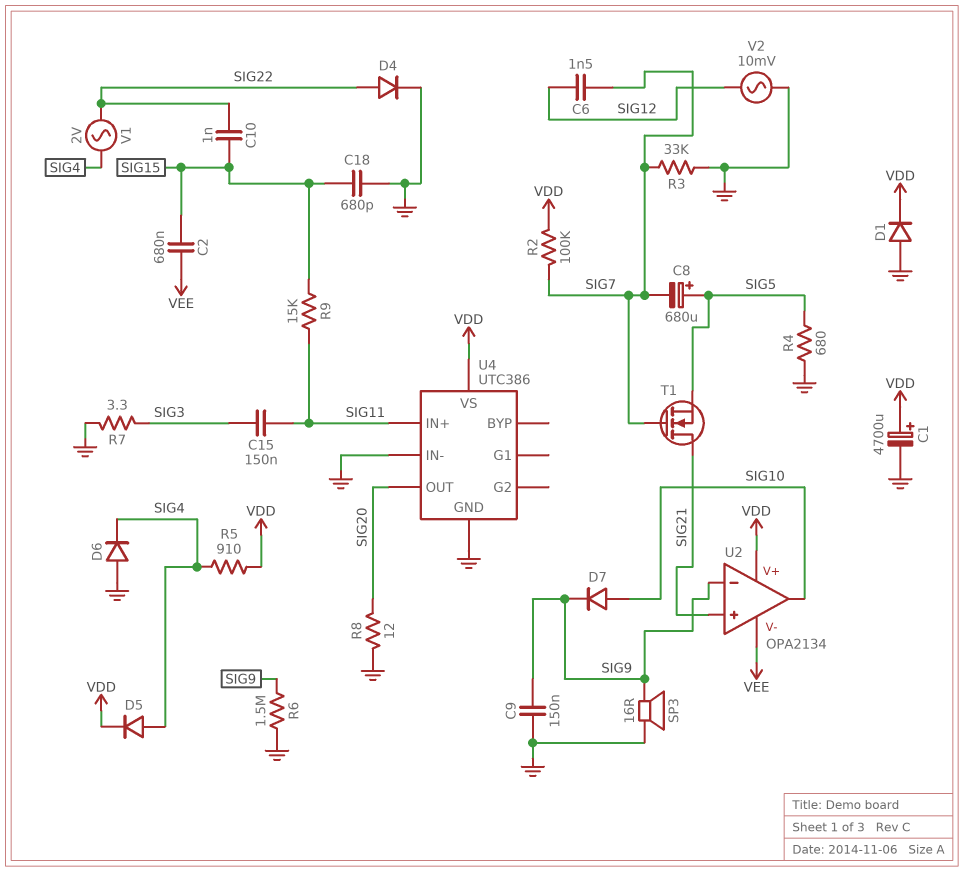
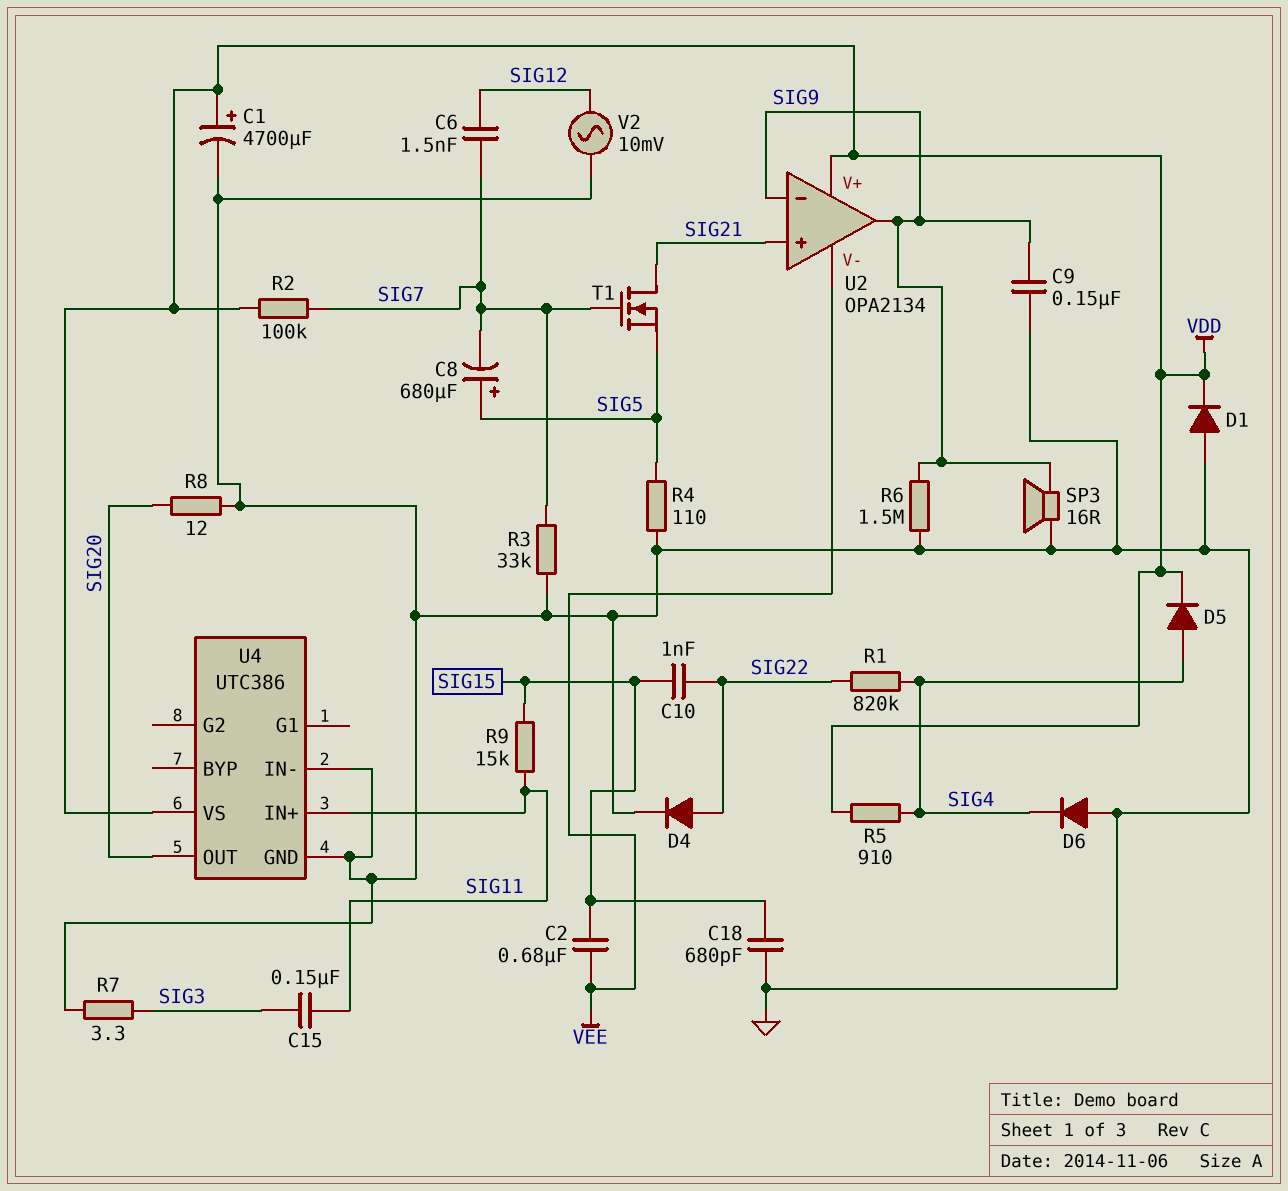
D7: diode (A SIG10, K SIG9) -> none
R1: none -> 820k (SIG4, SIG22)
R4: 680 (GND, SIG5) -> 110 (GND, SIG5)
U2 pin out: SIG10 -> SIG9
V1: AC 2V (SIG4, SIG22) -> none

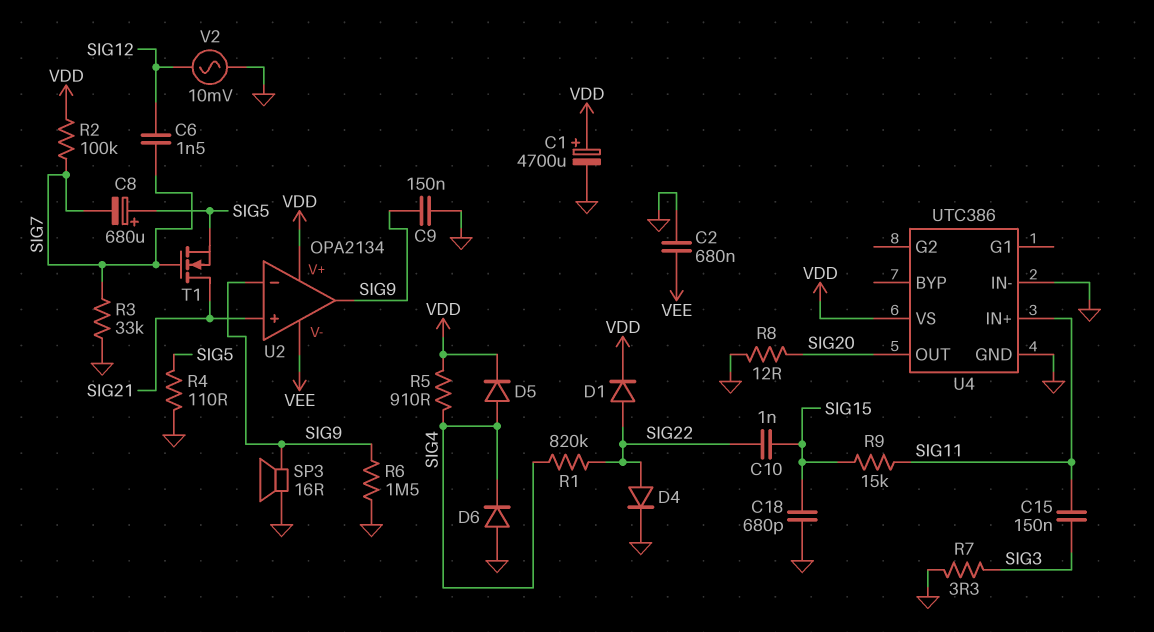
C2: 680nF (SIG15, VEE) -> 680nF (GND, VEE)
D1: diode (A GND, K VDD) -> diode (A SIG22, K VDD)

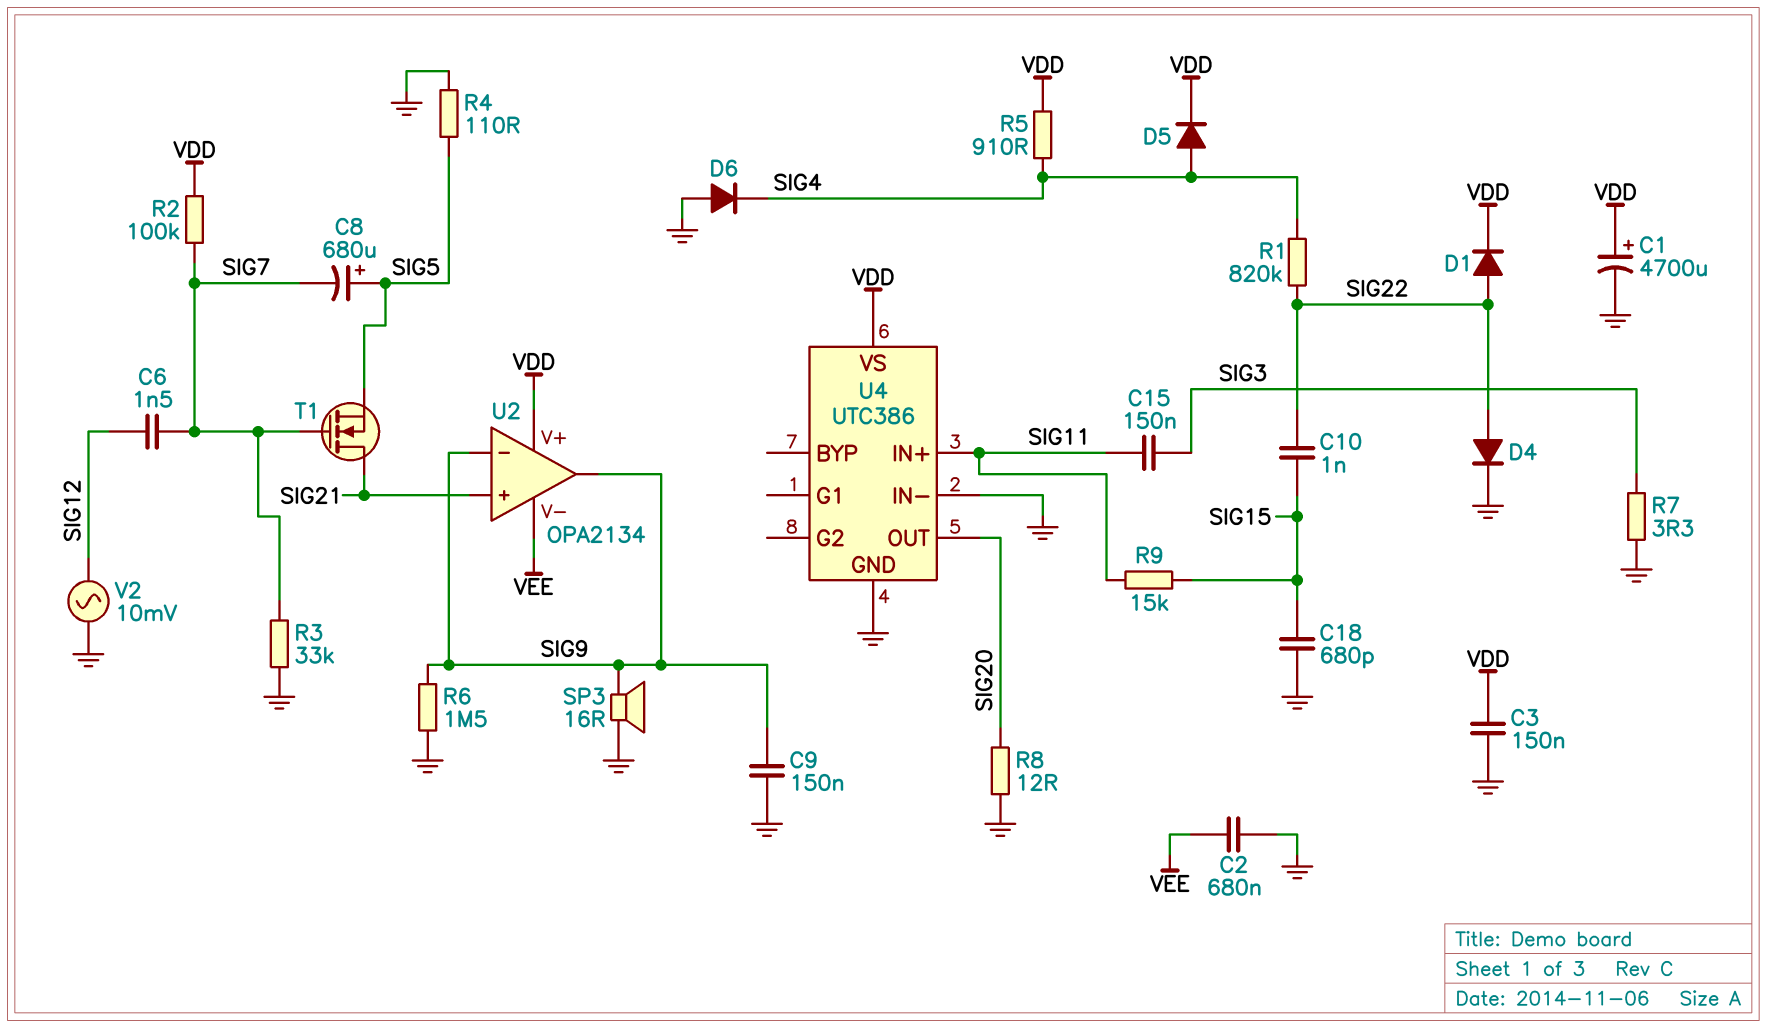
C3: none -> 150nF (GND, VDD)

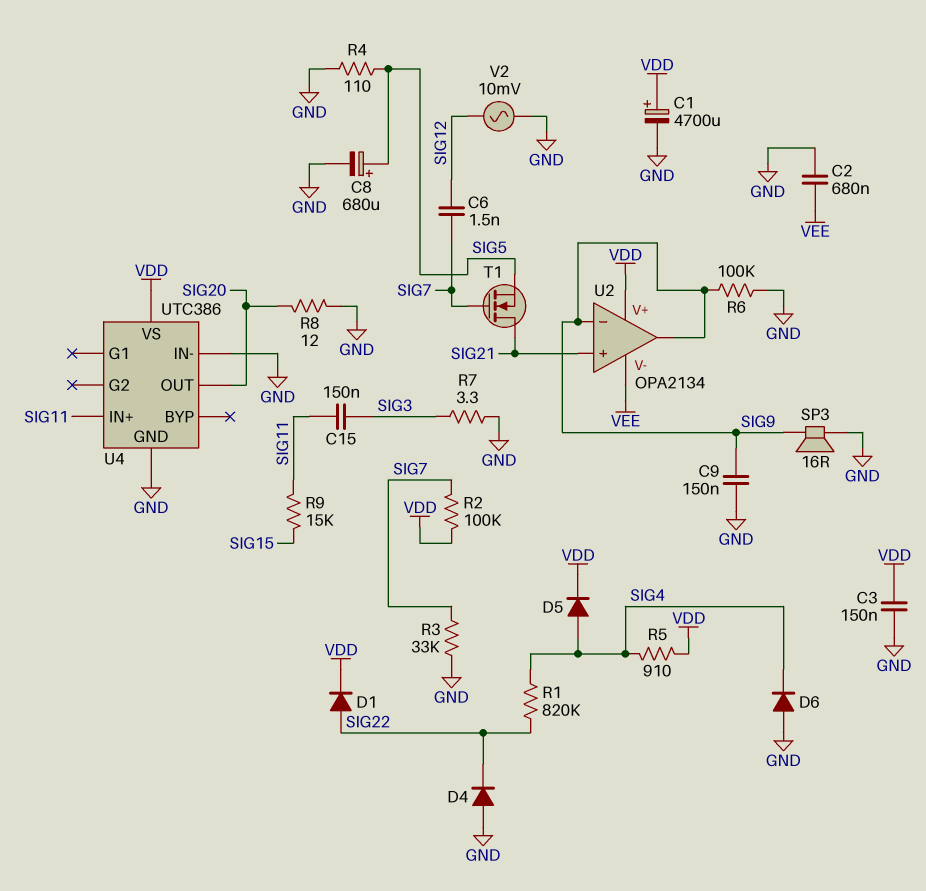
C8: 680uF (plus SIG5, minus SIG7) -> 680uF (plus SIG5, minus GND)
C10: 1nF (SIG15, SIG22) -> none
C18: 680pF (GND, SIG15) -> none
D4: diode (A SIG22, K GND) -> diode (A GND, K SIG22)
R6: 1.5M (GND, SIG9) -> 100k (GND, SIG9)

